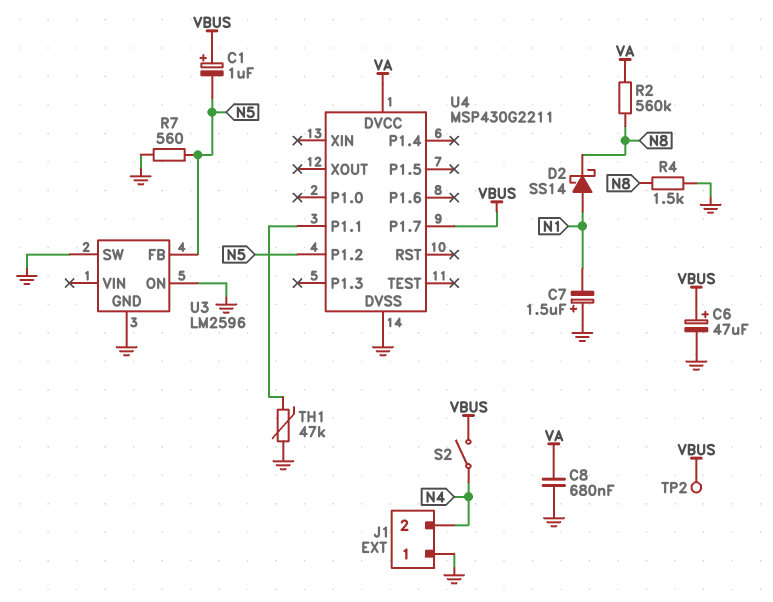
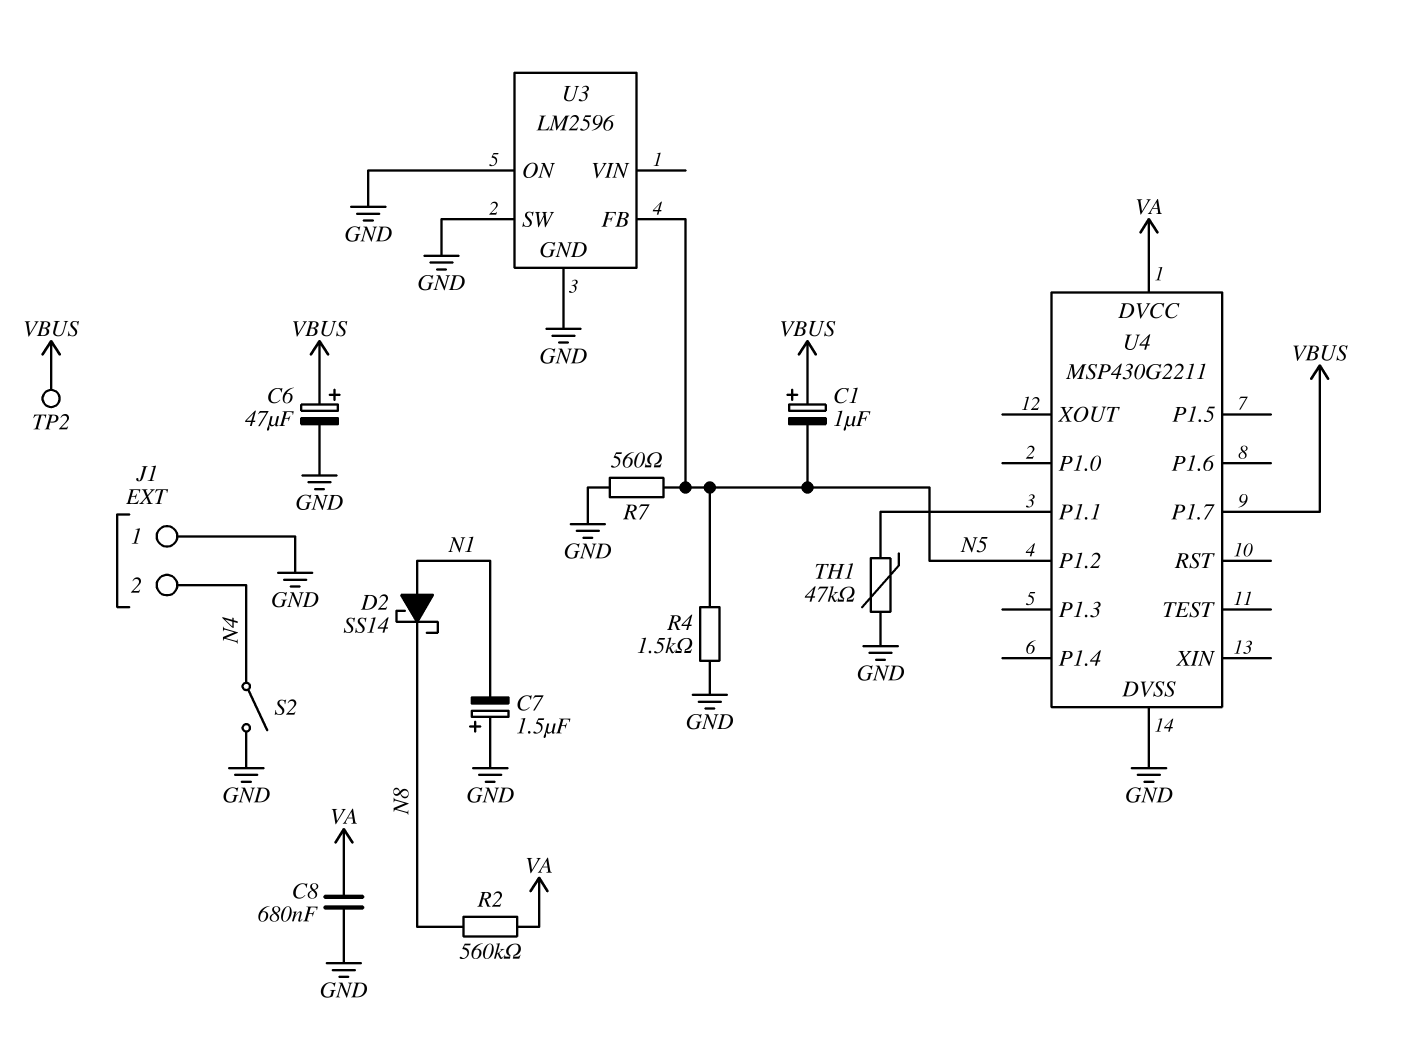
R4: 1.5k (GND, N8) -> 1.5k (GND, N5)
S2: switch (N4, VBUS) -> switch (GND, N4)

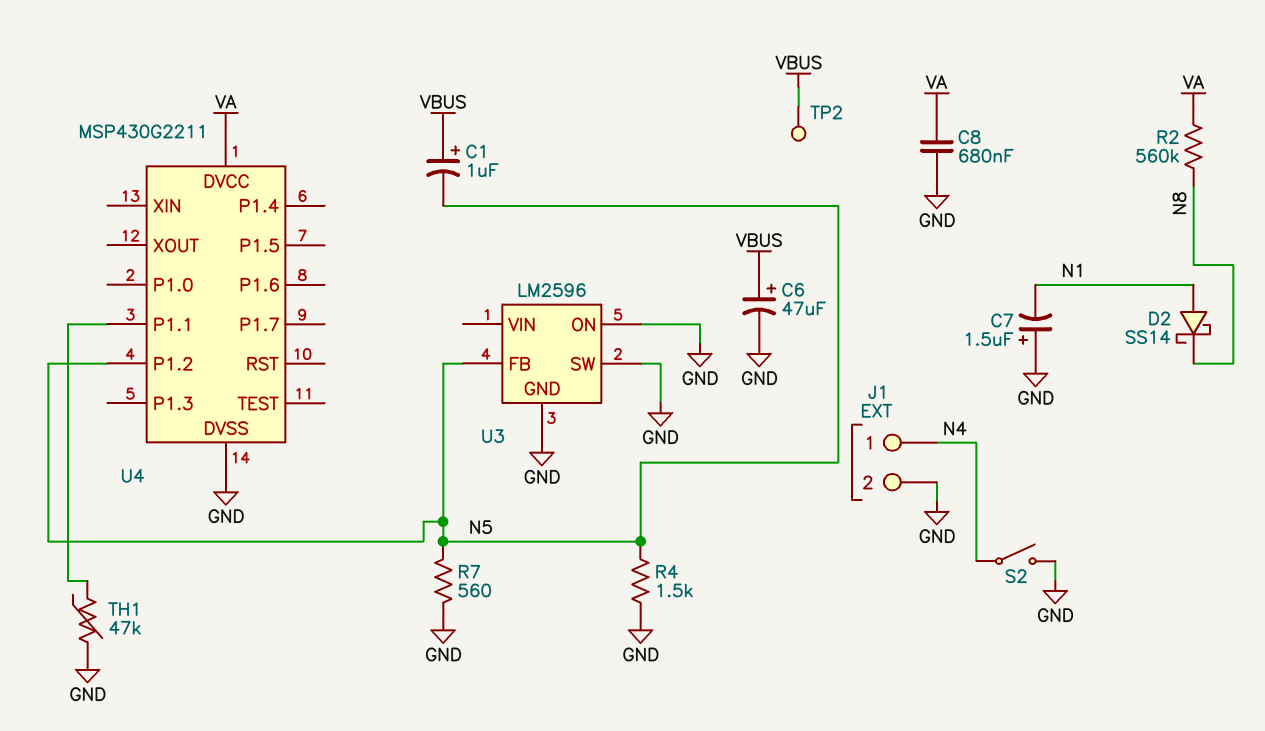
J1 pin 1: GND -> N4
J1 pin 2: N4 -> GND
U4 pin P1.7: VBUS -> none

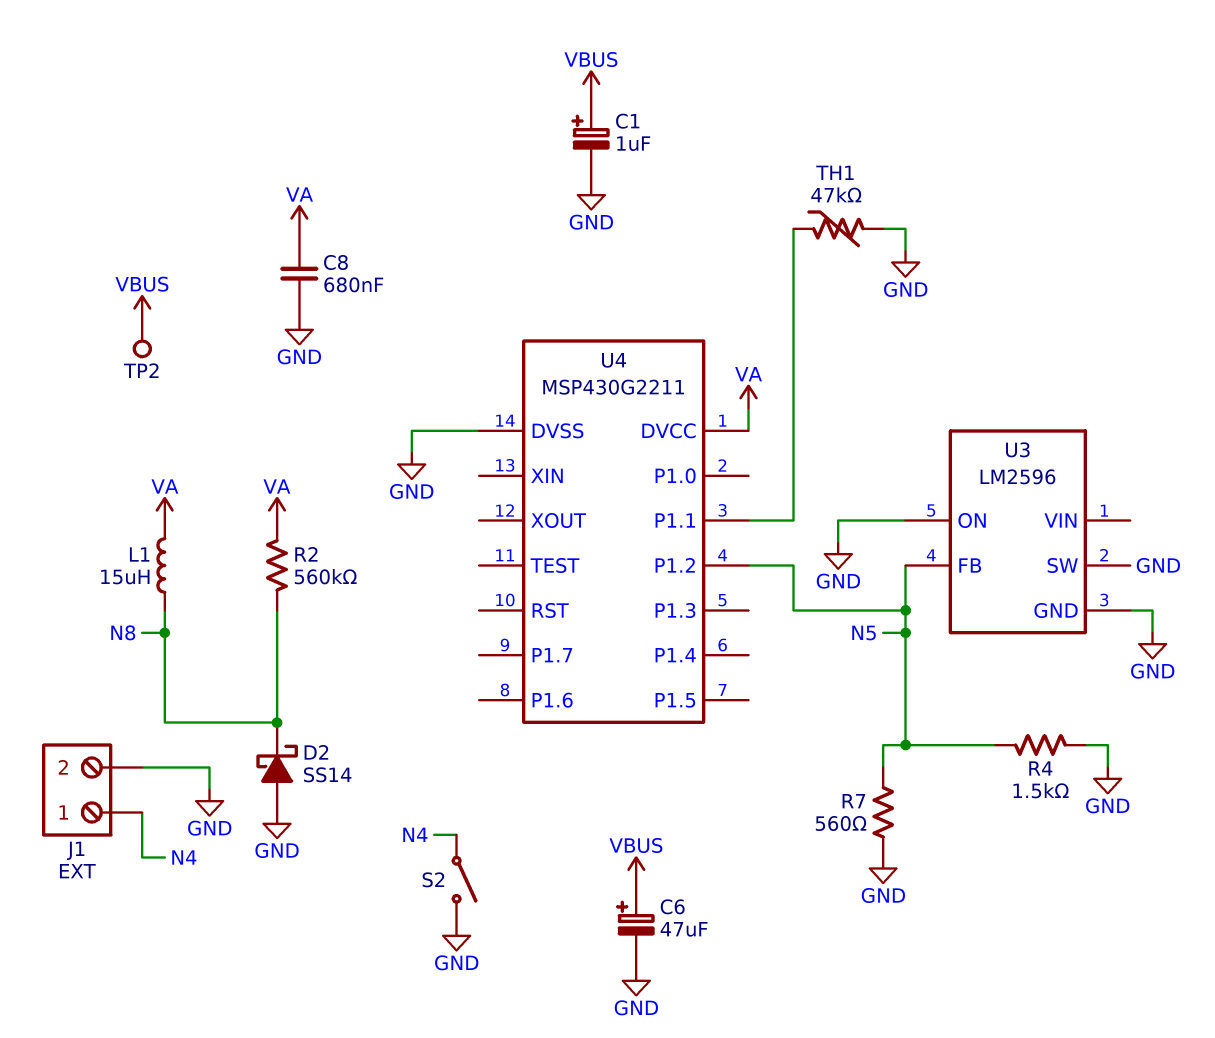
C1: 1uF (plus VBUS, minus N5) -> 1uF (plus VBUS, minus GND)
C7: 1.5uF (plus GND, minus N1) -> none
D2: schottky SS14 (A N1, K N8) -> schottky SS14 (A GND, K N8)
L1: none -> 15uH (N8, VA)

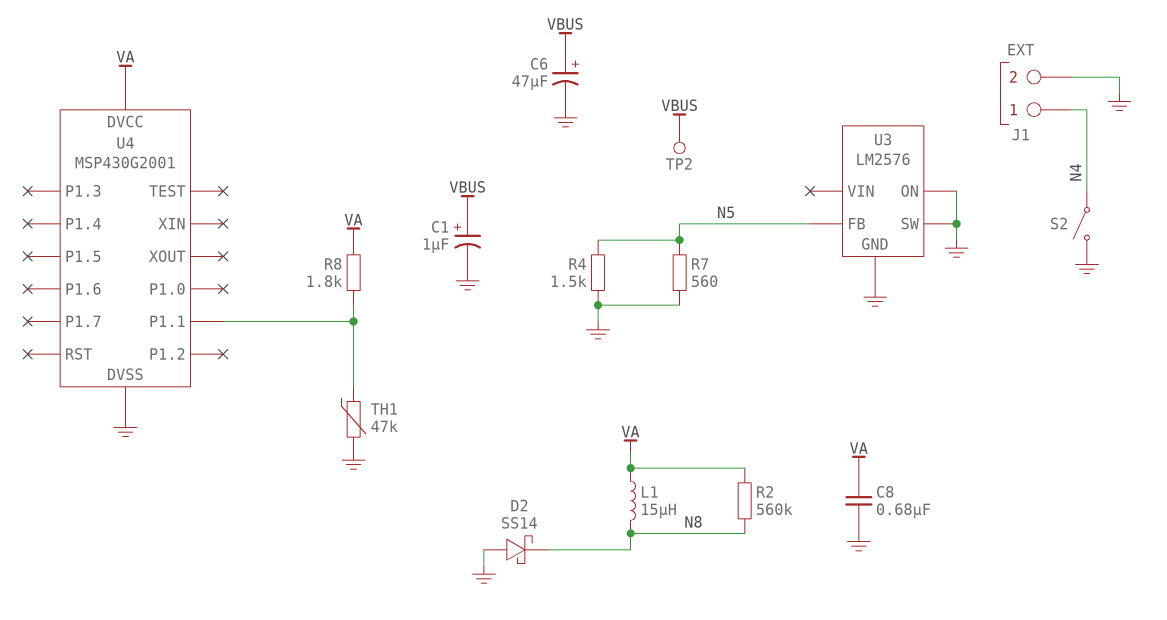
R8: none -> 1.8k (U4/P1.1, VA)
U3: LM2596 -> LM2576
U4: MSP430G2211 -> MSP430G2001
U4 pin P1.2: N5 -> none

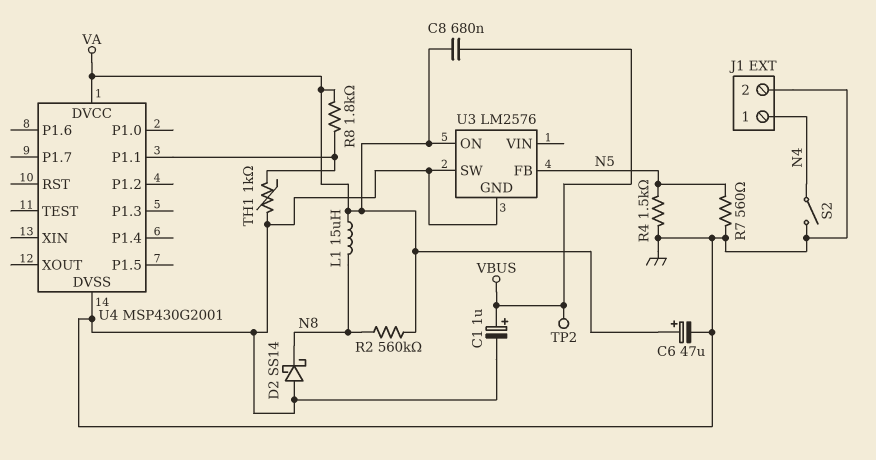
C6: 47uF (plus VBUS, minus GND) -> 47uF (plus VA, minus GND)
C8: 680nF (GND, VA) -> 680nF (VA, VBUS)
TH1: 47k (GND, U4/P1.1) -> 1k (GND, U4/P1.1)
U3 pin ON: GND -> VA

